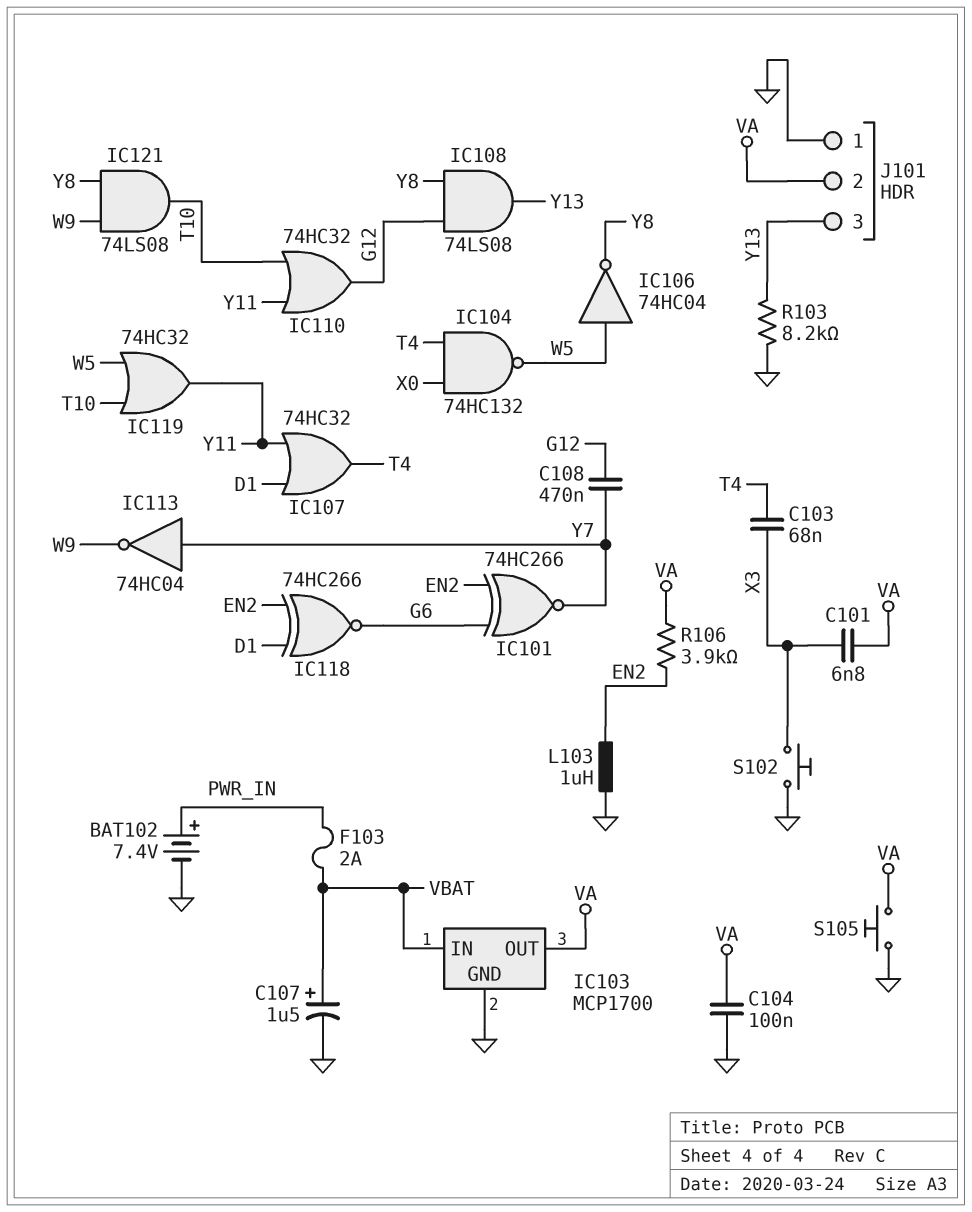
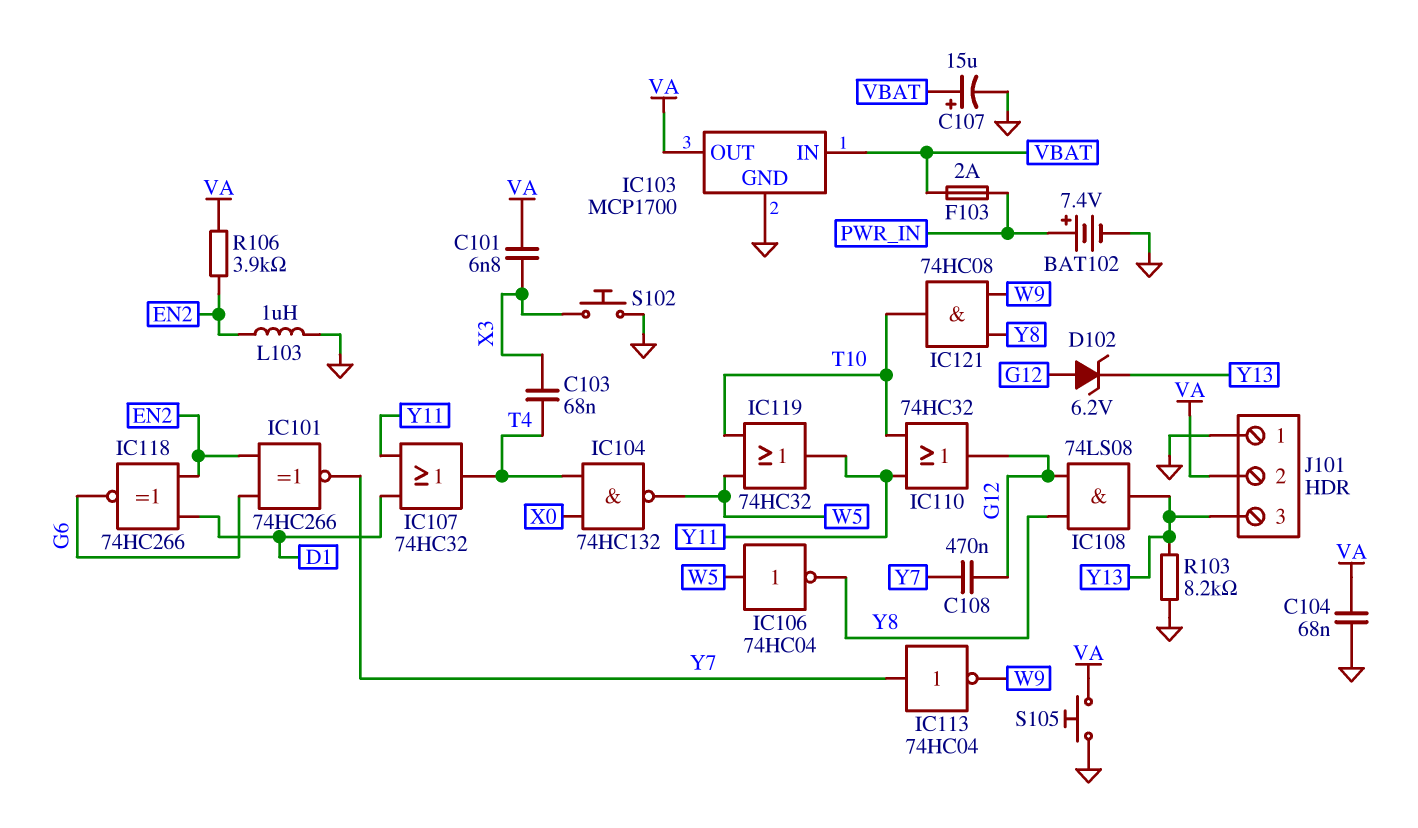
C104: 100nF (GND, VA) -> 68nF (GND, VA)
C107: 1.5uF (plus VBAT, minus GND) -> 15uF (plus VBAT, minus GND)
D102: none -> zener 6.2V (A G12, K Y13)
IC121: AND 74LS08 (in W9, in Y8, out T10) -> AND 74HC08 (in W9, in Y8, out T10)

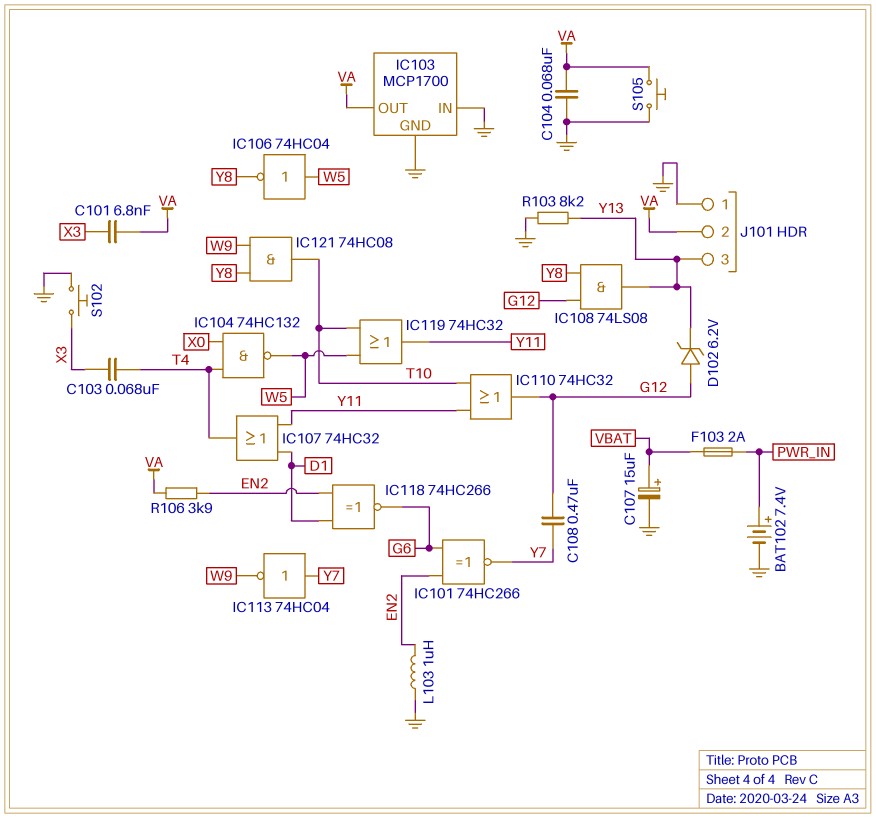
IC103 pin IN: VBAT -> GND

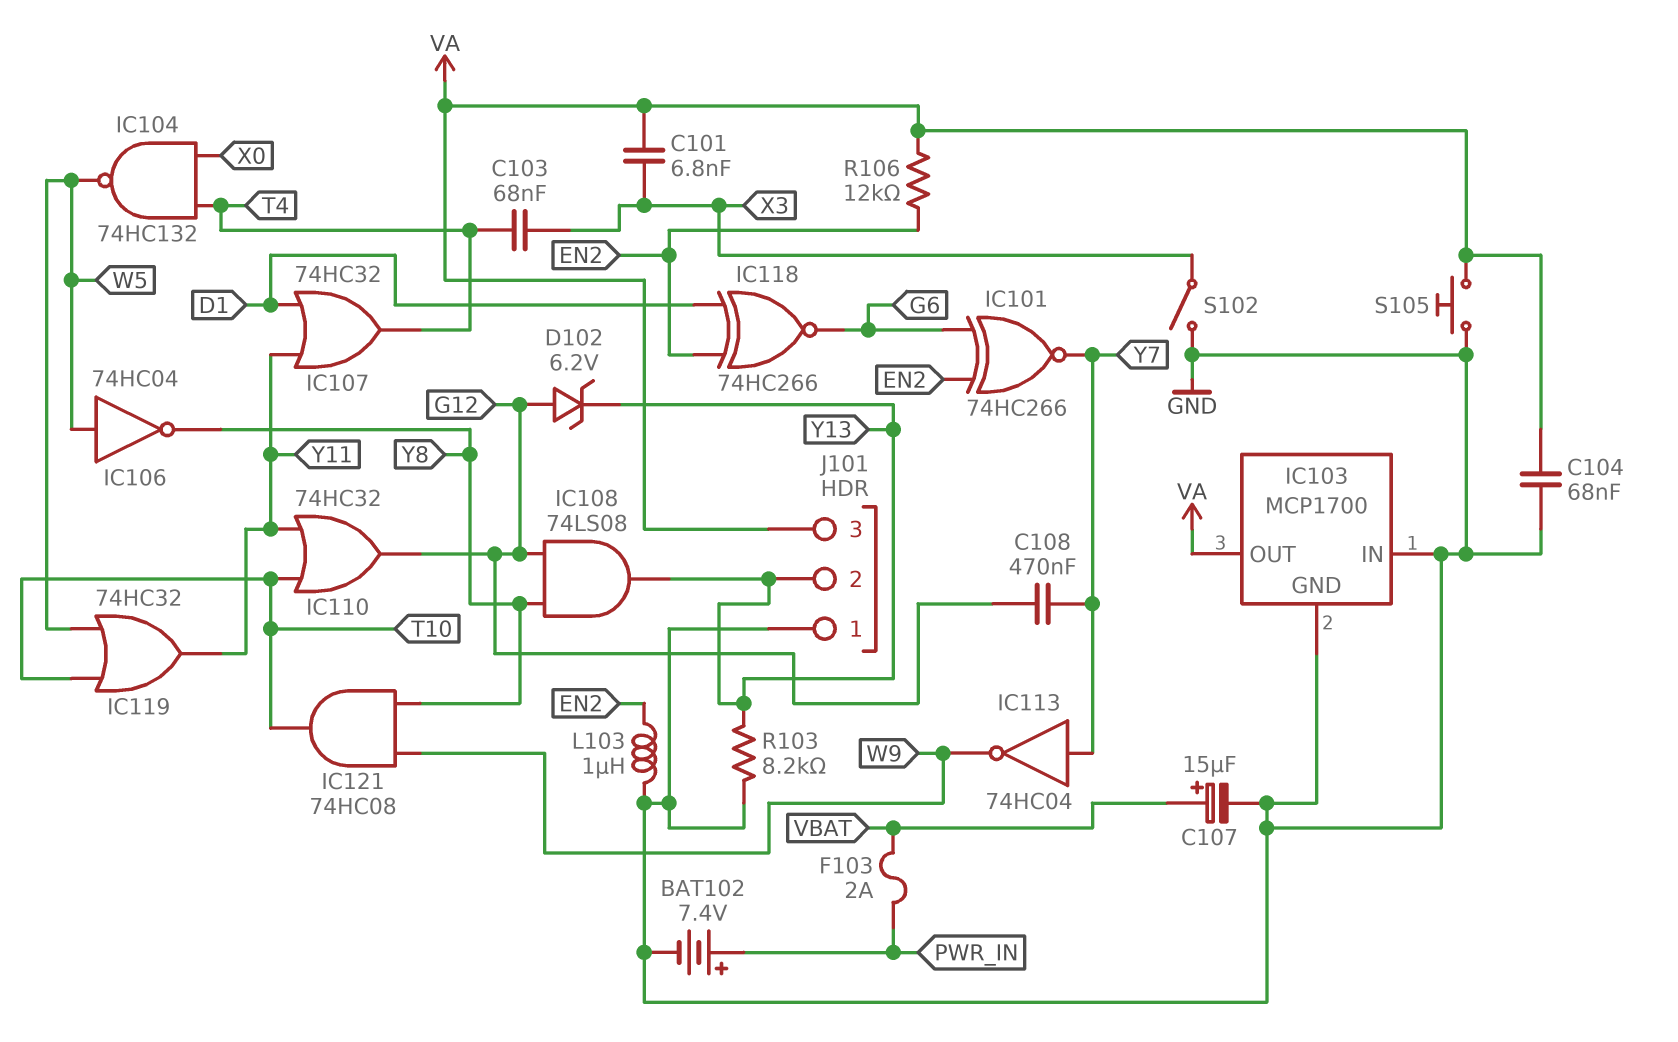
J101 pin 2: VA -> Y13
J101 pin 3: Y13 -> VA
R106: 3.9k (EN2, VA) -> 12k (EN2, VA)
S102: button (GND, X3) -> switch (GND, X3)

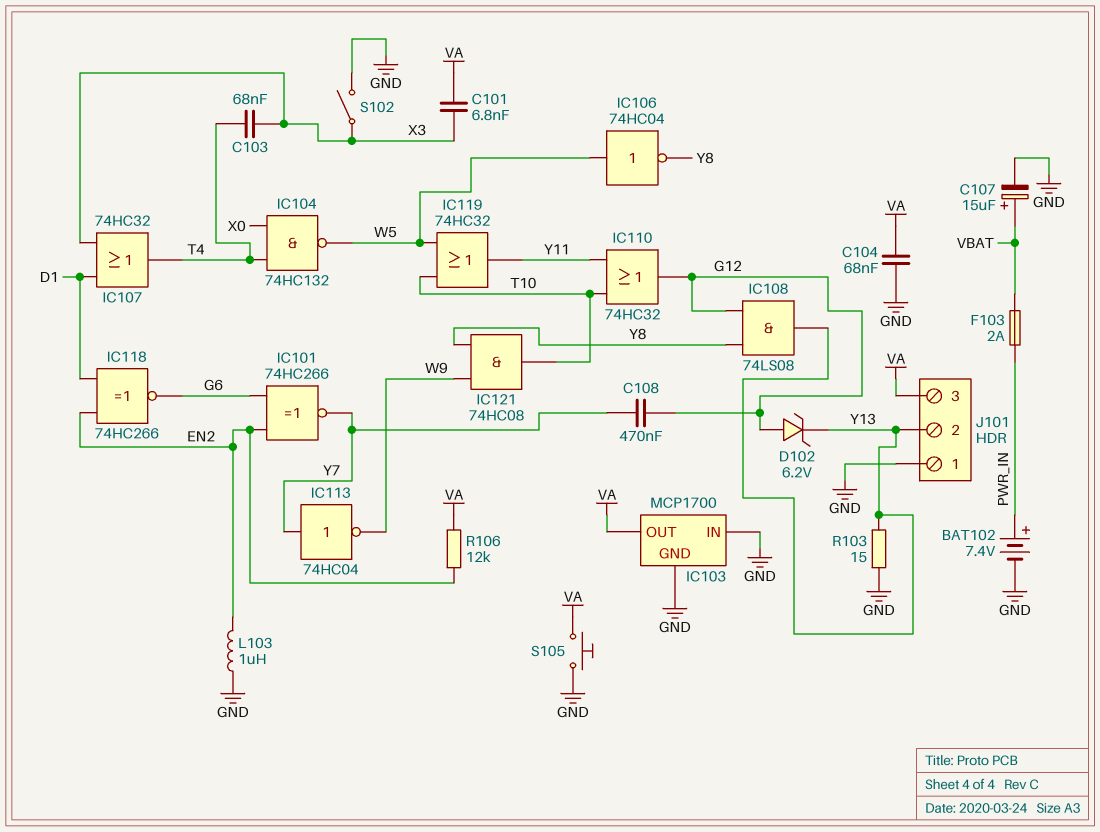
IC107: OR 74HC32 (in D1, in Y11, out T4) -> OR 74HC32 (in D1, in X3, out T4)
R103: 8.2k (GND, Y13) -> 15 (GND, Y13)

